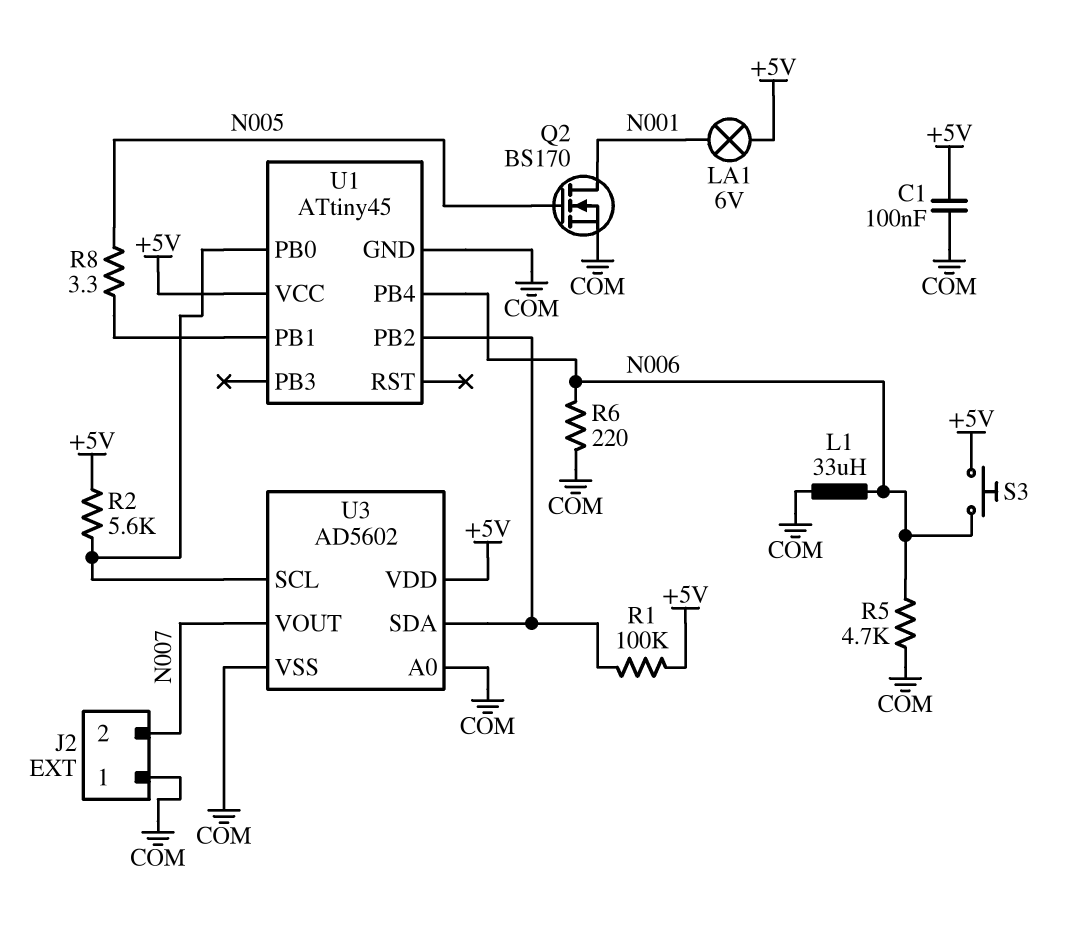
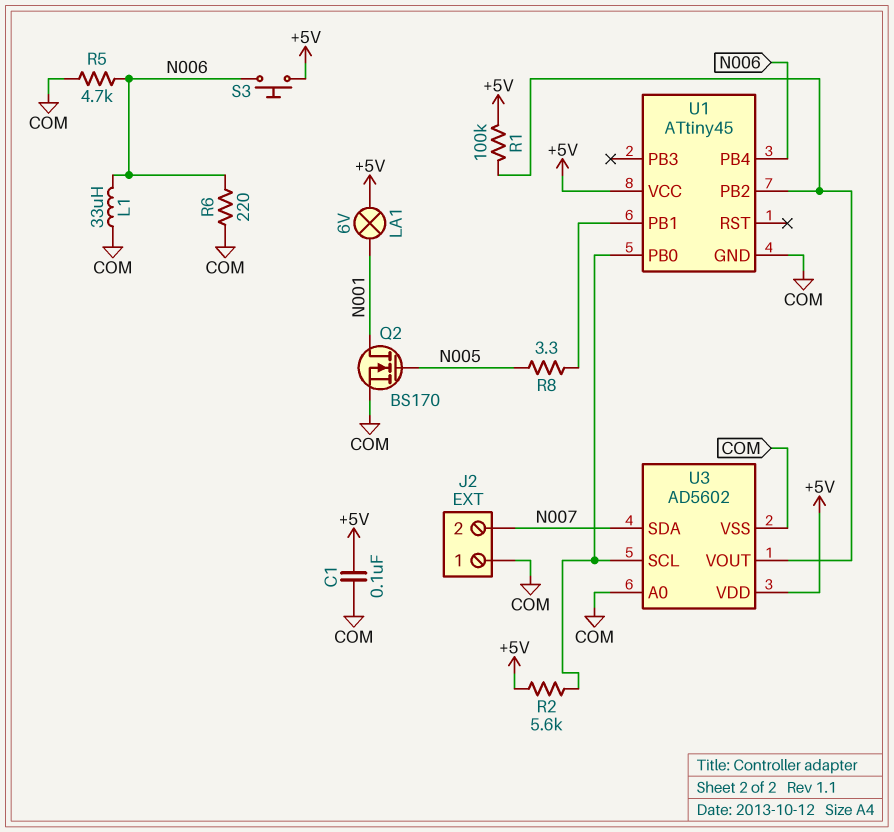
U3 pin SDA: U1/PB2 -> N007
U3 pin VOUT: N007 -> U1/PB2

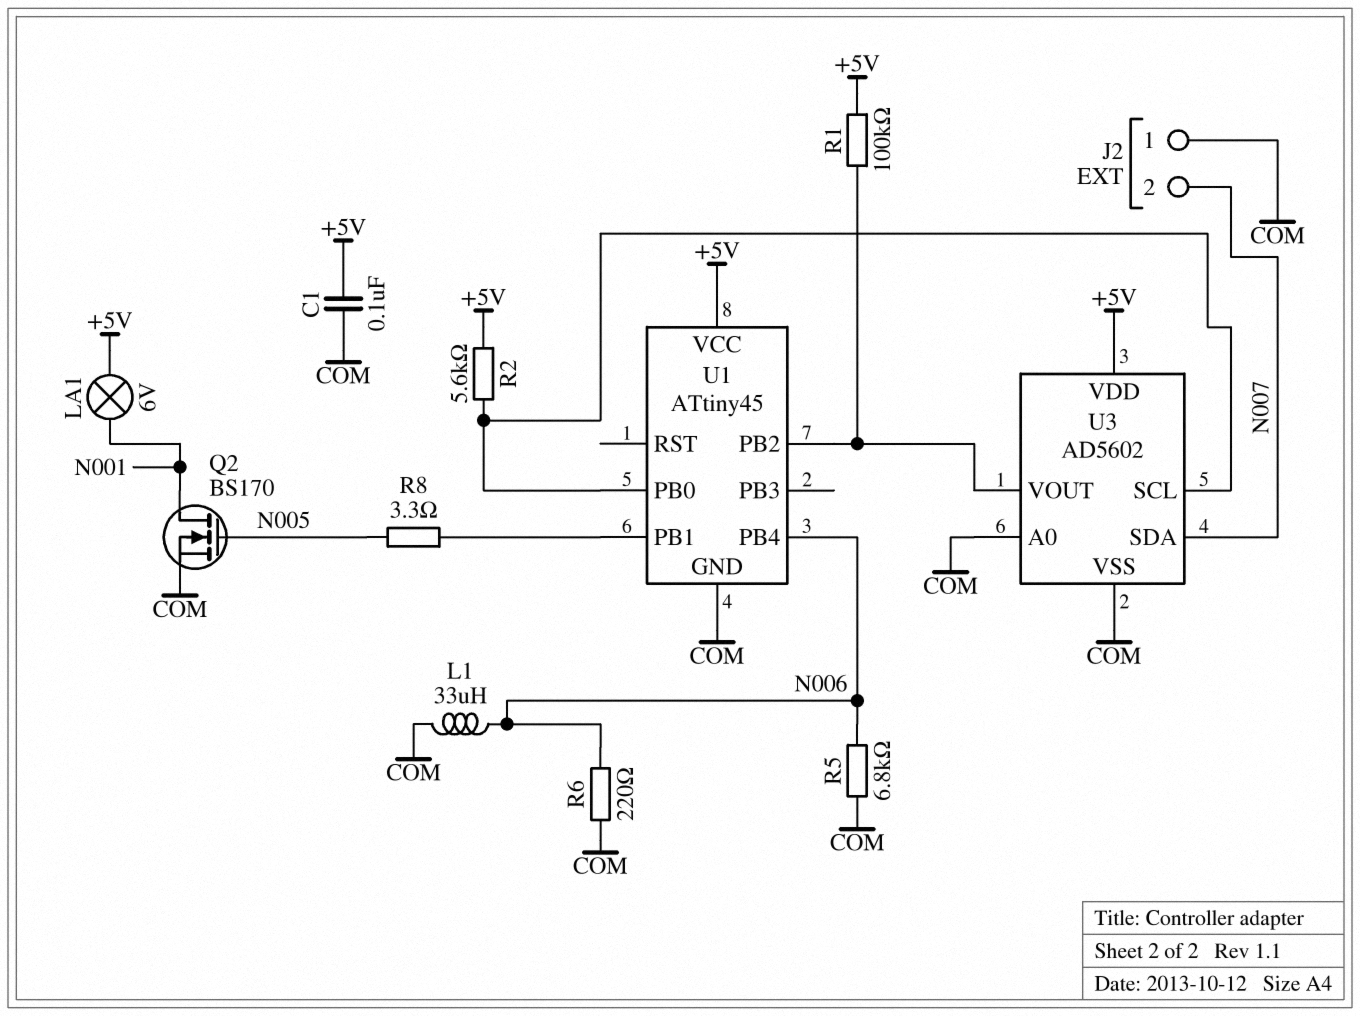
R5: 4.7k (COM, N006) -> 6.8k (COM, N006)
S3: button (+5V, N006) -> none

